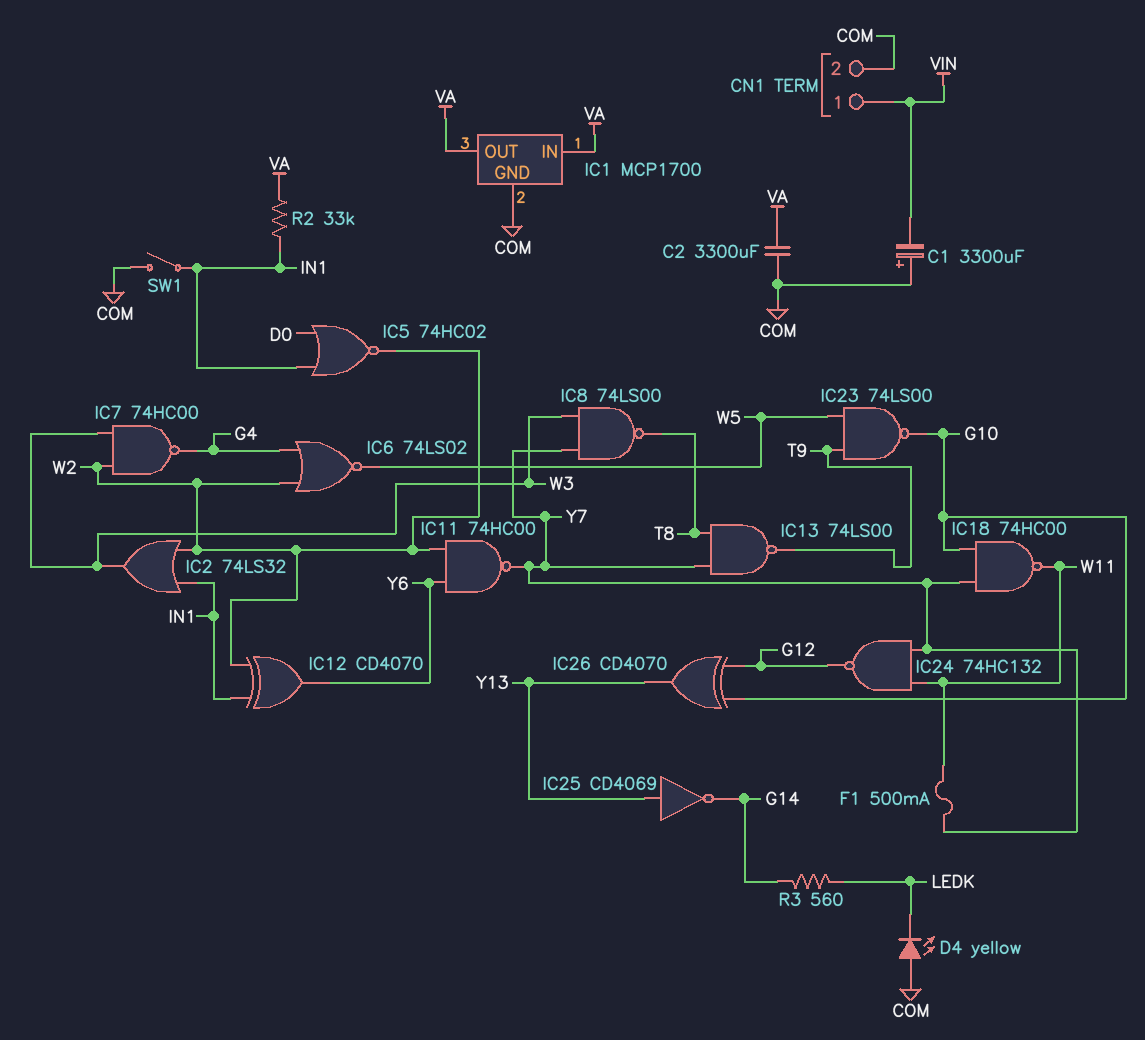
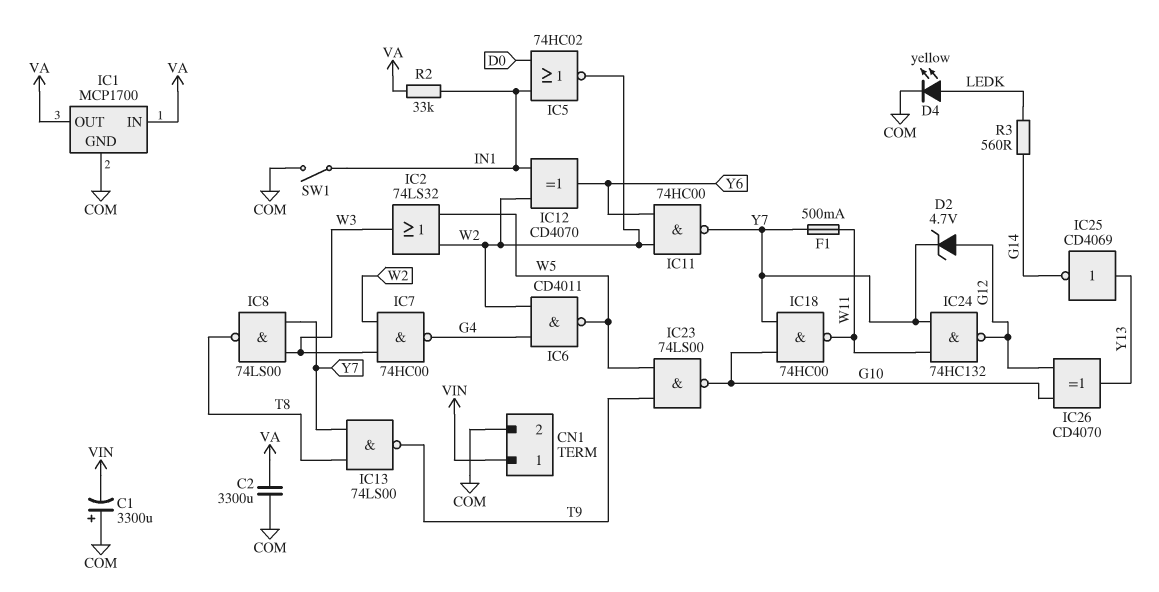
D2: none -> zener 4.7V (A G12, K Y7)
D4: LED yellow (A COM, K LEDK) -> LED yellow (A LEDK, K COM)
IC2: OR 74LS32 (in IN1, in W2, out W3) -> OR 74LS32 (in W2, in W5, out W3)
IC6: NOR 74LS02 (in G4, in W2, out W5) -> NAND CD4011 (in G4, in W2, out W5)

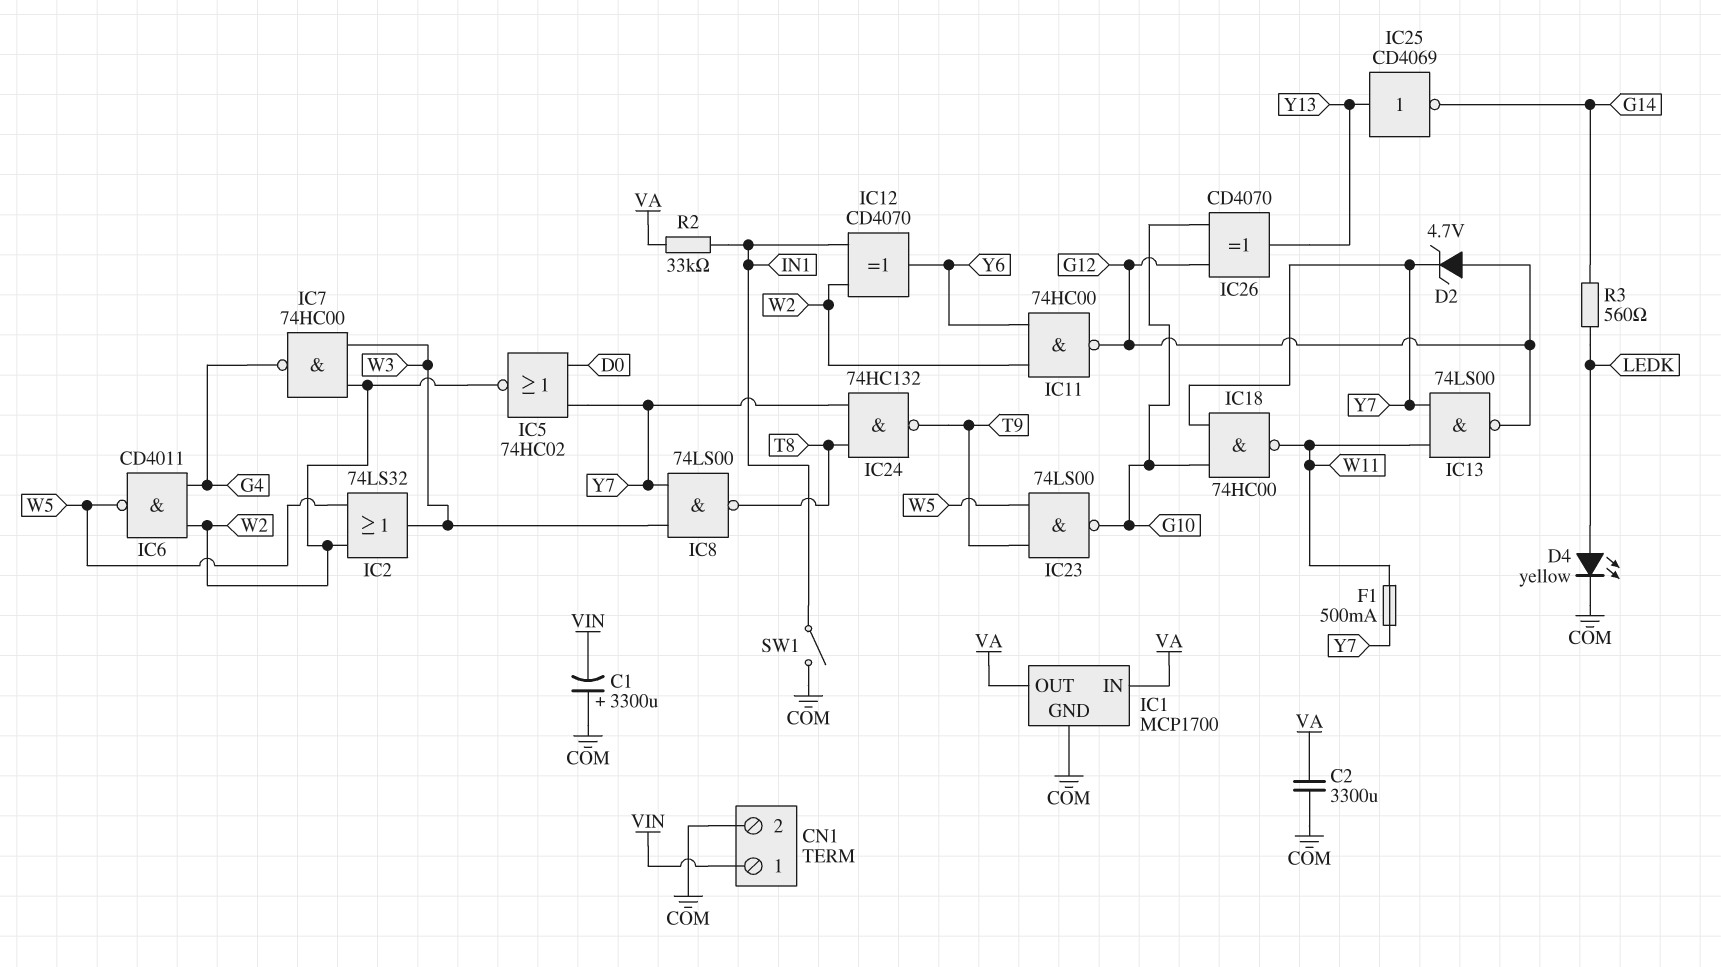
IC5: NOR 74HC02 (in D0, in IN1, out W2) -> NOR 74HC02 (in D0, in Y7, out W2)
IC11: NAND 74HC00 (in W2, in Y6, out Y7) -> NAND 74HC00 (in W2, in Y6, out G12)
IC13: NAND 74LS00 (in T8, in Y7, out T9) -> NAND 74LS00 (in W11, in Y7, out G12)
IC24: NAND 74HC132 (in W11, in Y7, out G12) -> NAND 74HC132 (in T8, in Y7, out T9)

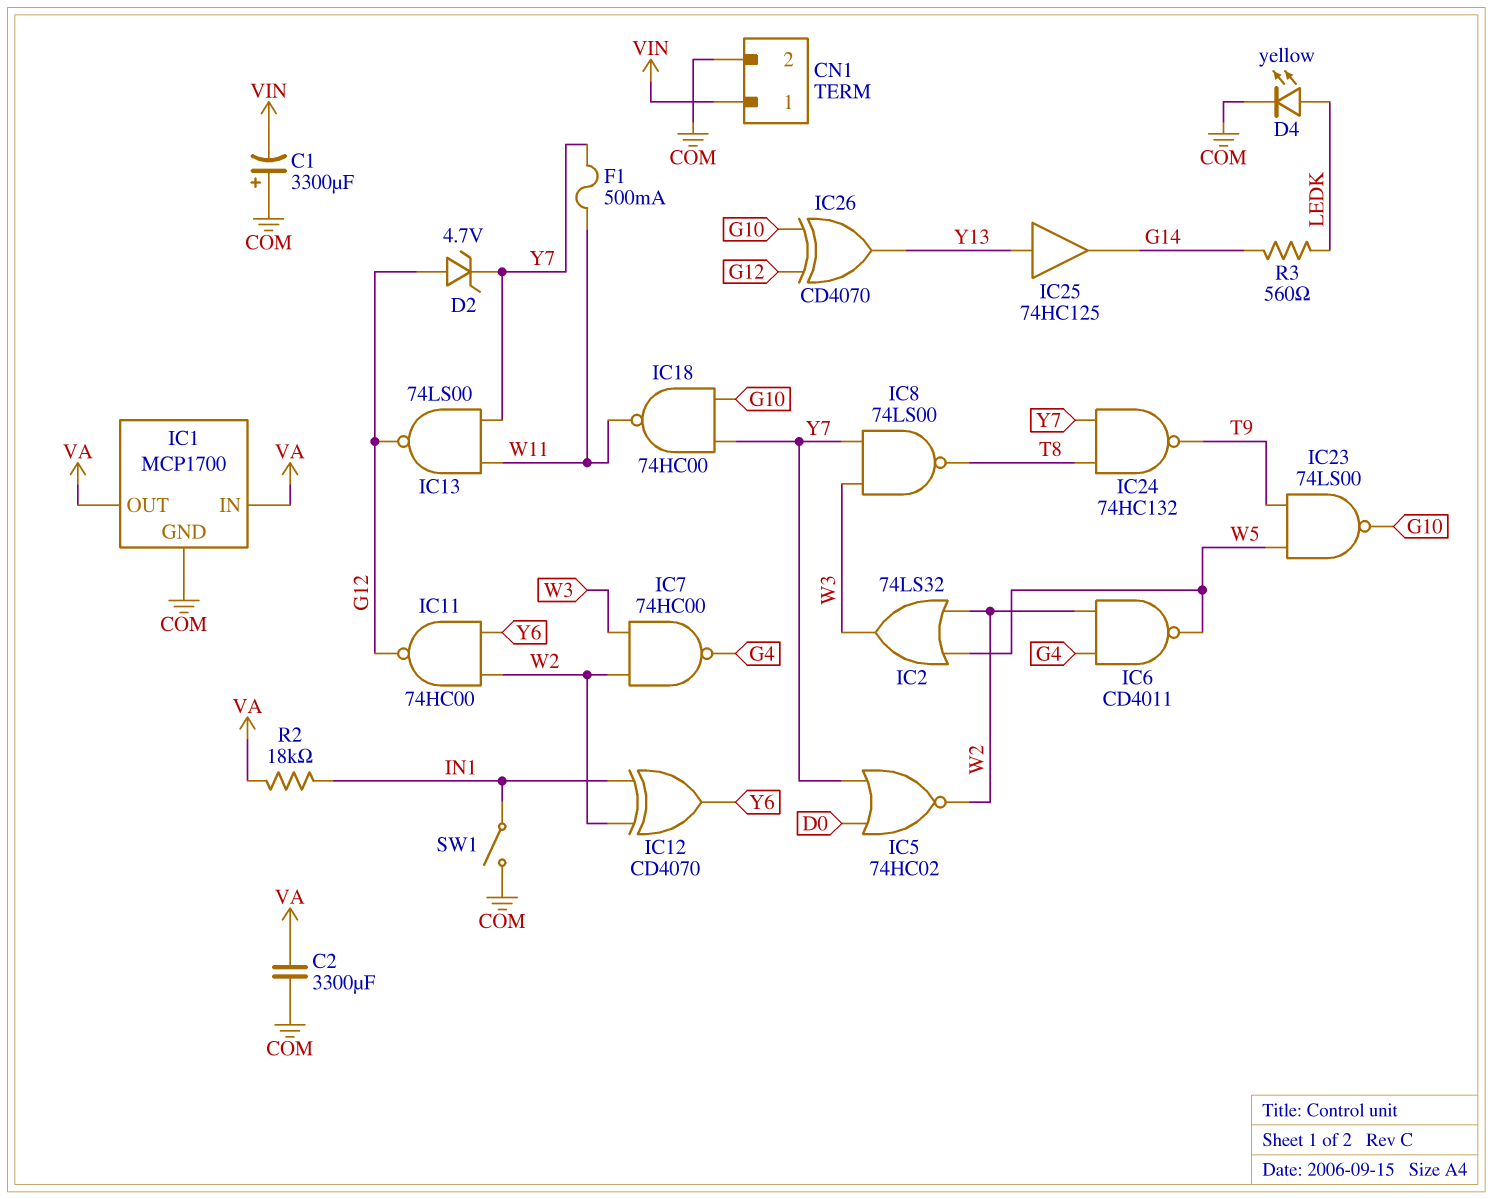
IC25: NOT CD4069 (in Y13, out G14) -> buffer 74HC125 (in Y13, out G14)
R2: 33k (IN1, VA) -> 18k (IN1, VA)

